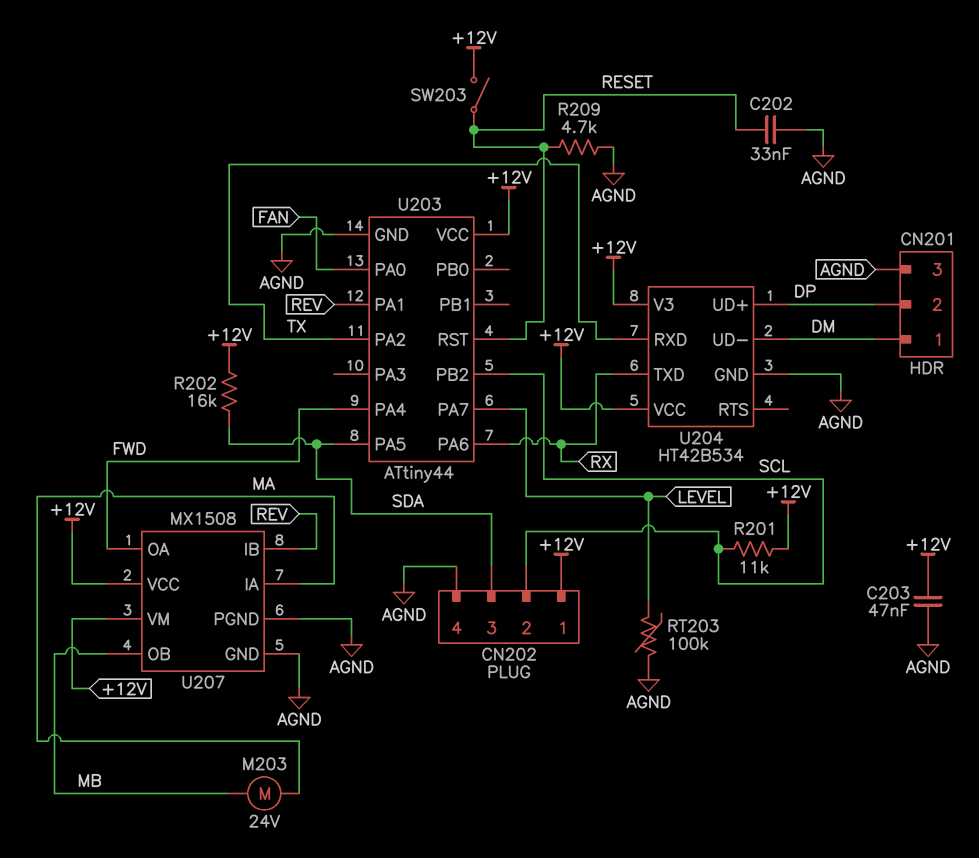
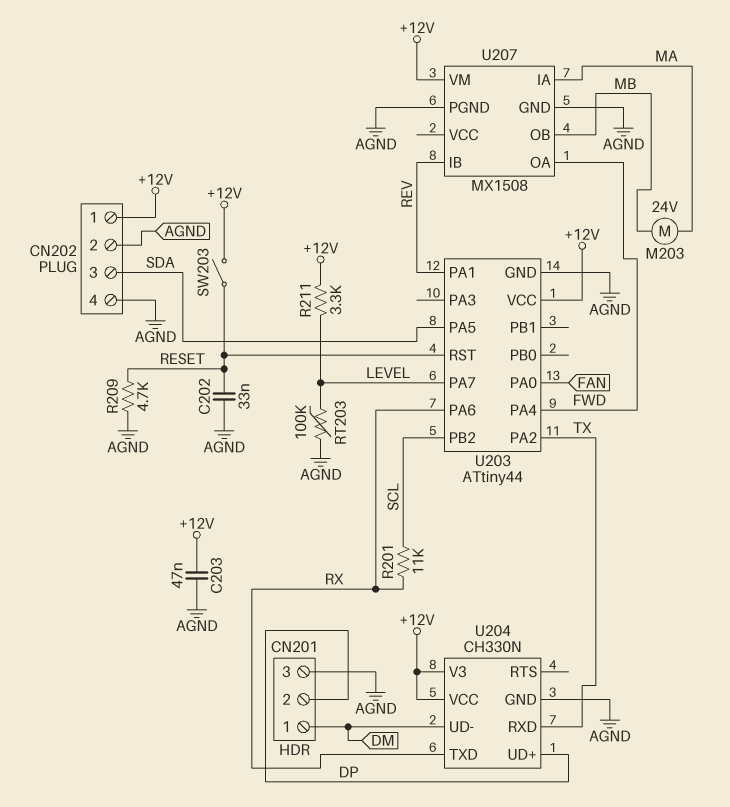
CN202 pin 2: SCL -> AGND
R201: 11k (+12V, SCL) -> 11k (RX, SCL)
R202: 16k (+12V, SDA) -> none
R211: none -> 3.3k (+12V, LEVEL)
U204: HT42B534 -> CH330N
U207 pin VCC: +12V -> none

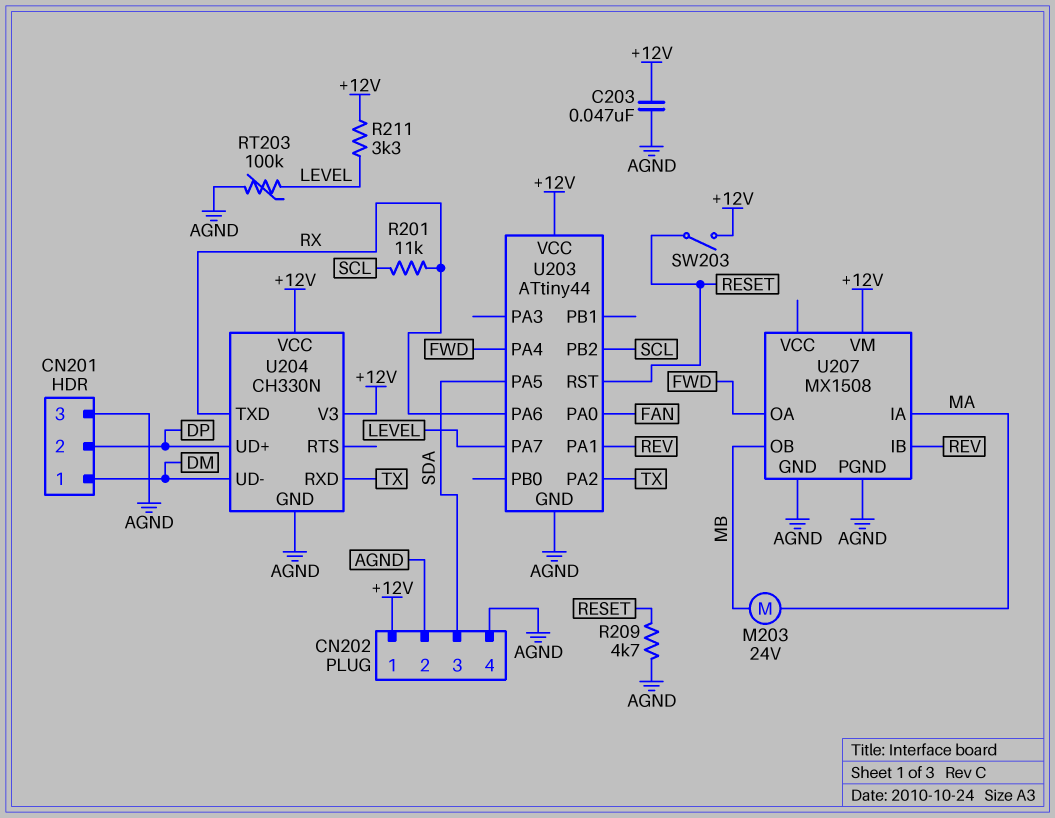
C202: 33nF (AGND, RESET) -> none

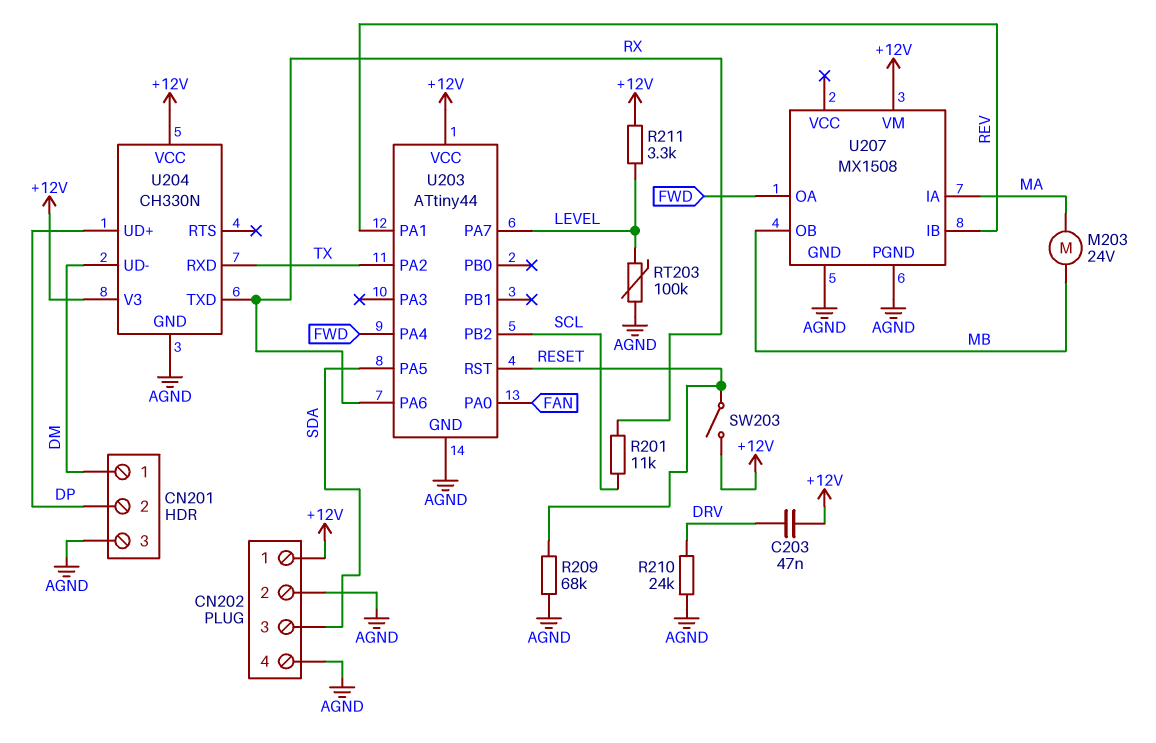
C203: 47nF (+12V, AGND) -> 47nF (+12V, DRV)
R209: 4.7k (AGND, RESET) -> 68k (AGND, RESET)
R210: none -> 24k (AGND, DRV)

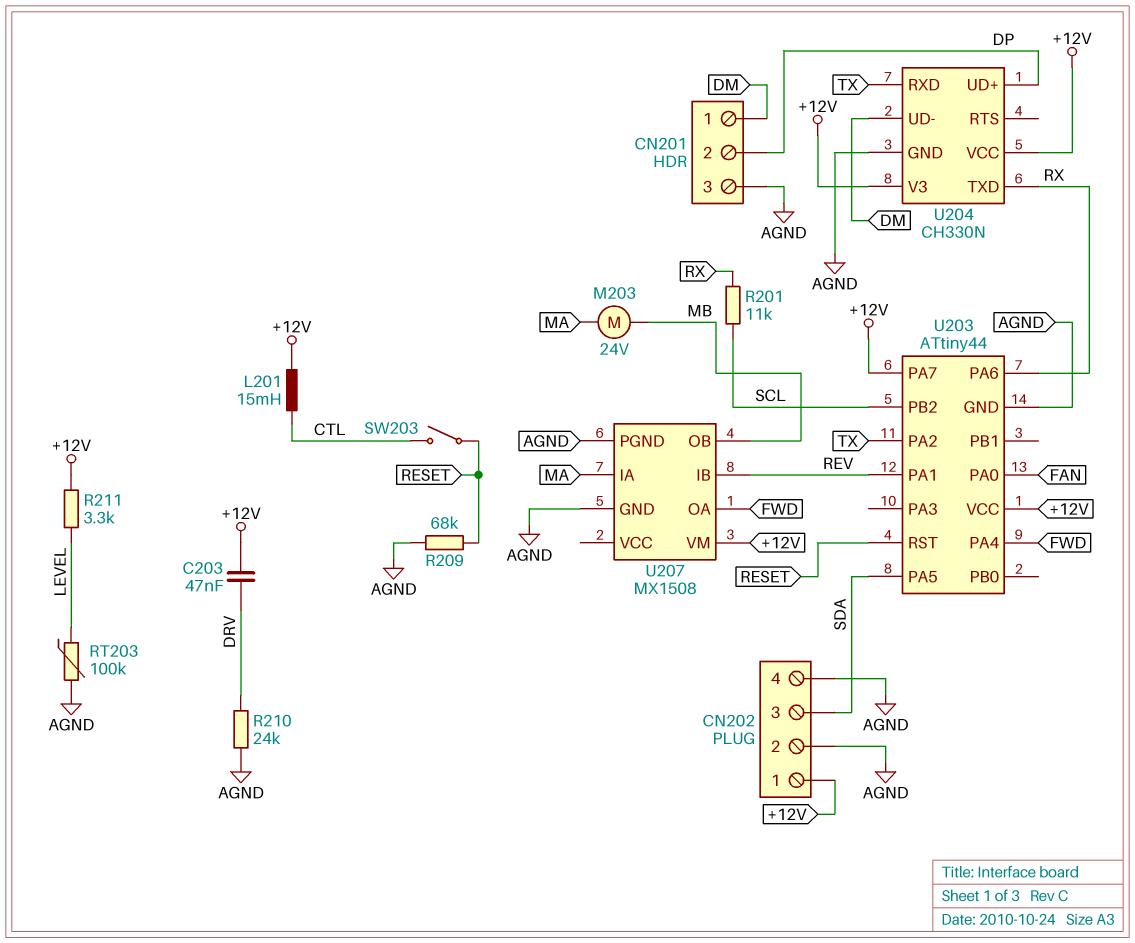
L201: none -> 15mH (+12V, CTL)
SW203: switch (+12V, RESET) -> switch (CTL, RESET)
U203 pin PA7: LEVEL -> +12V

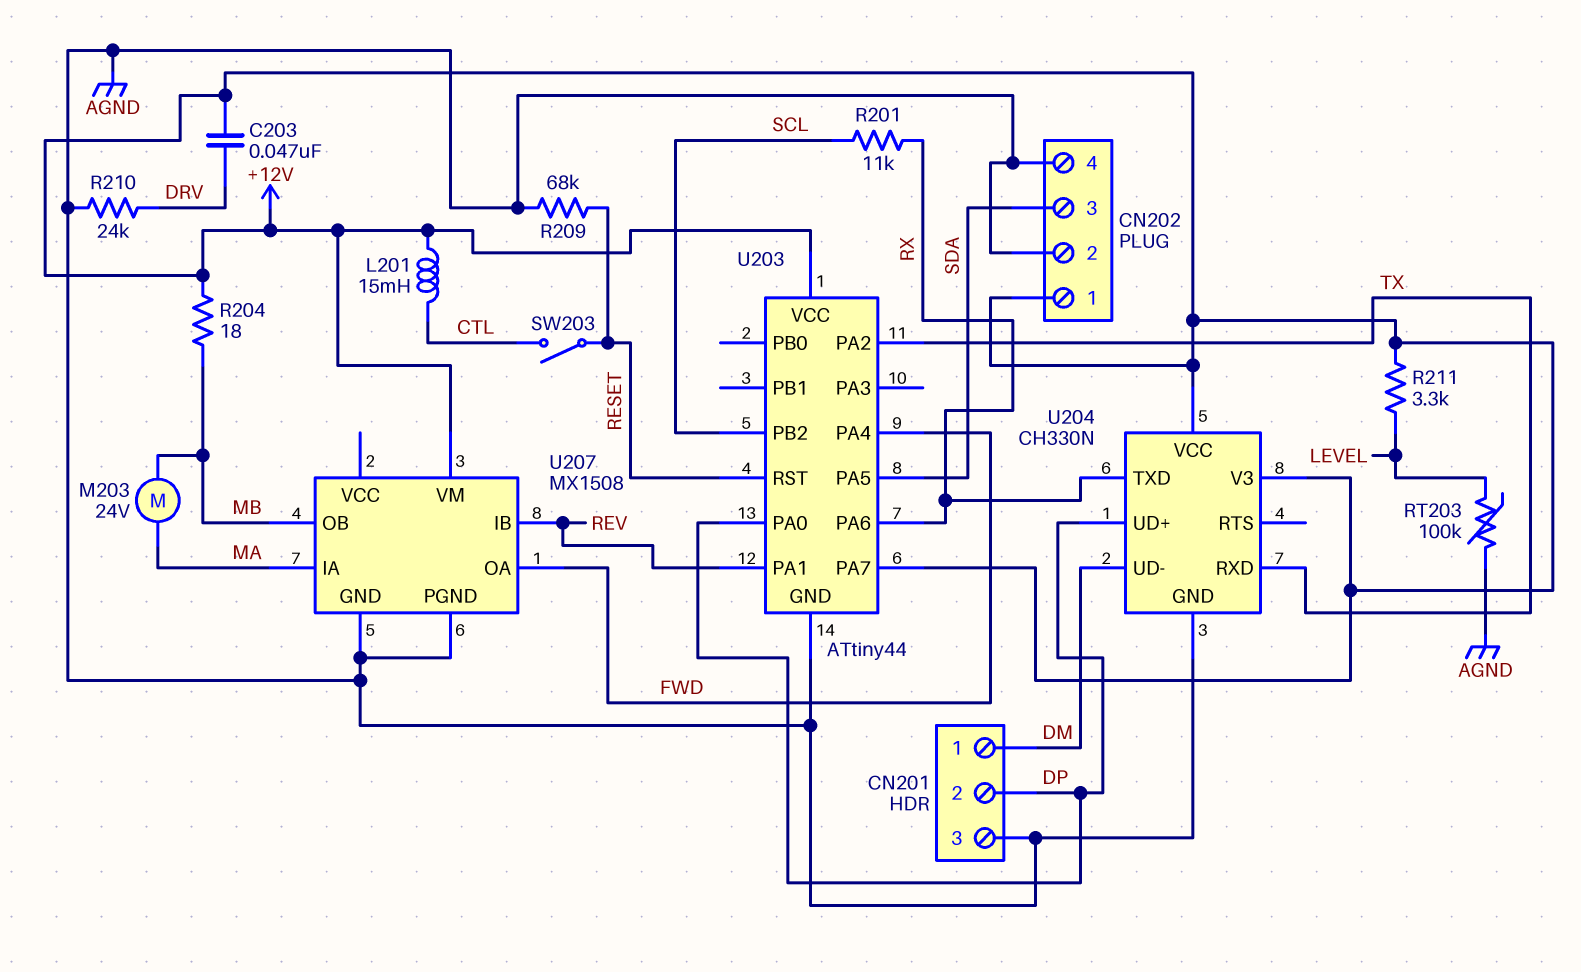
R204: none -> 18 (+12V, MB)
U203 pin PA0: FAN -> DP

